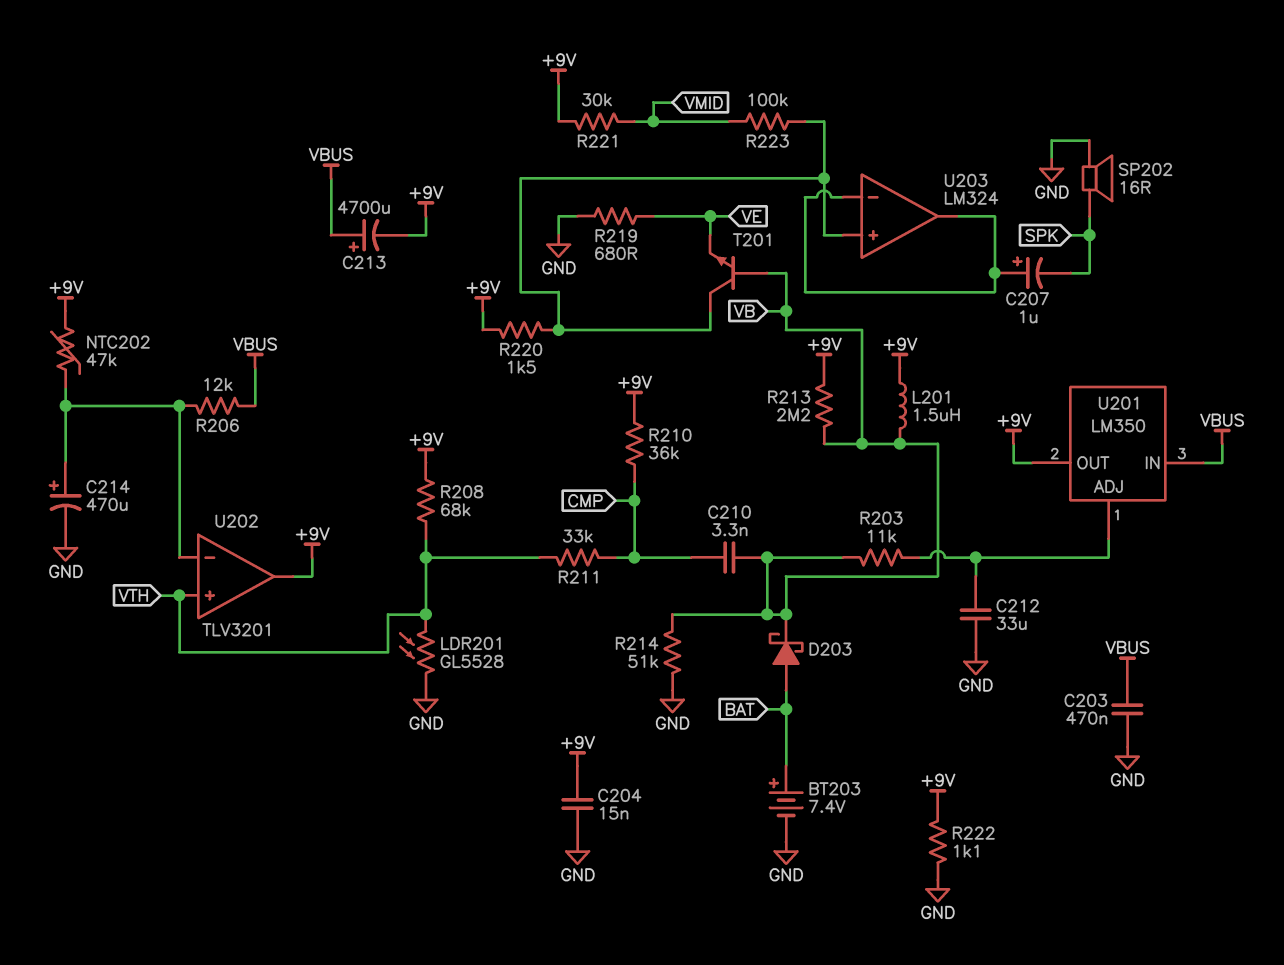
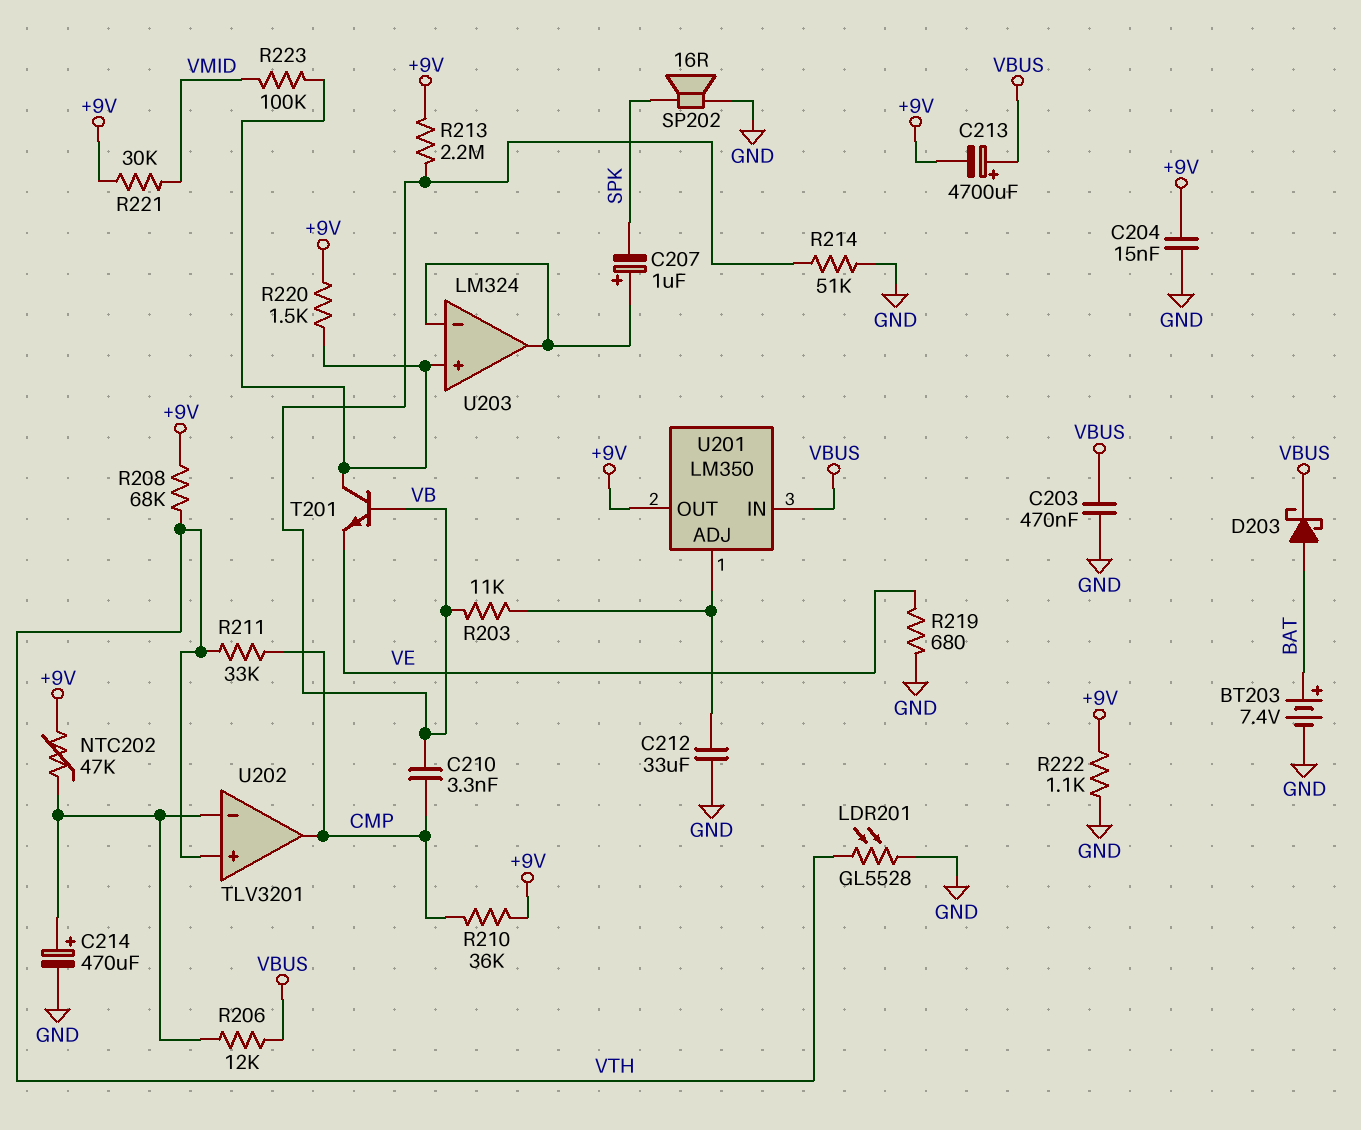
D203: schottky (A BAT, K VB) -> schottky (A BAT, K VBUS)
L201: 1.5uH (+9V, VB) -> none
U202 pin out: +9V -> CMP

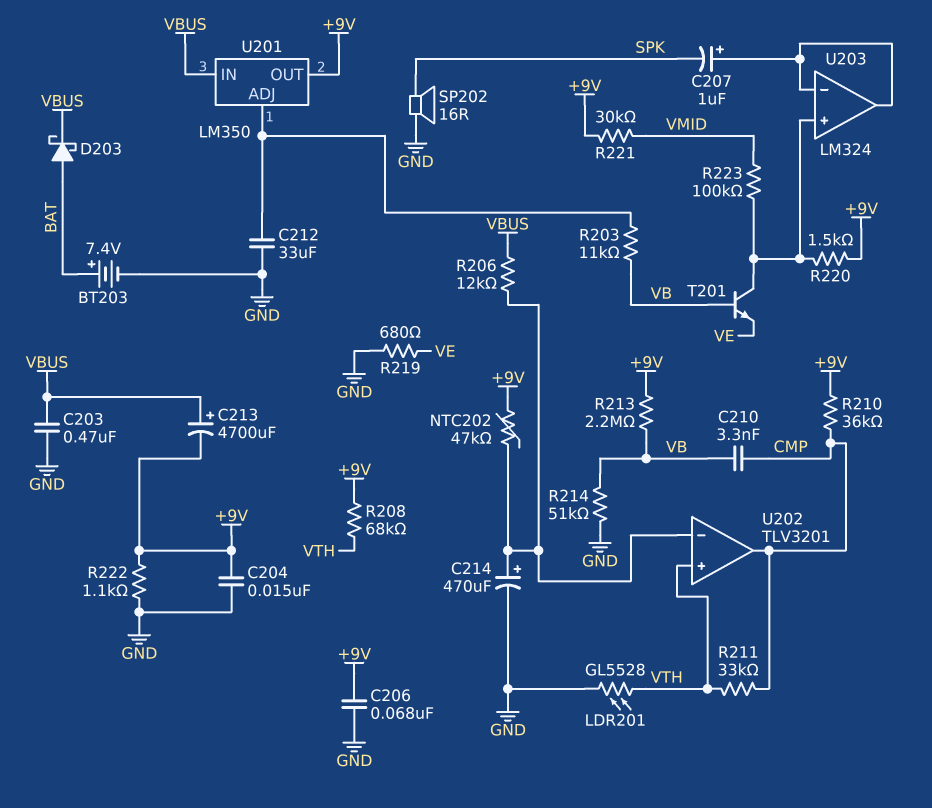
C206: none -> 68nF (+9V, GND)

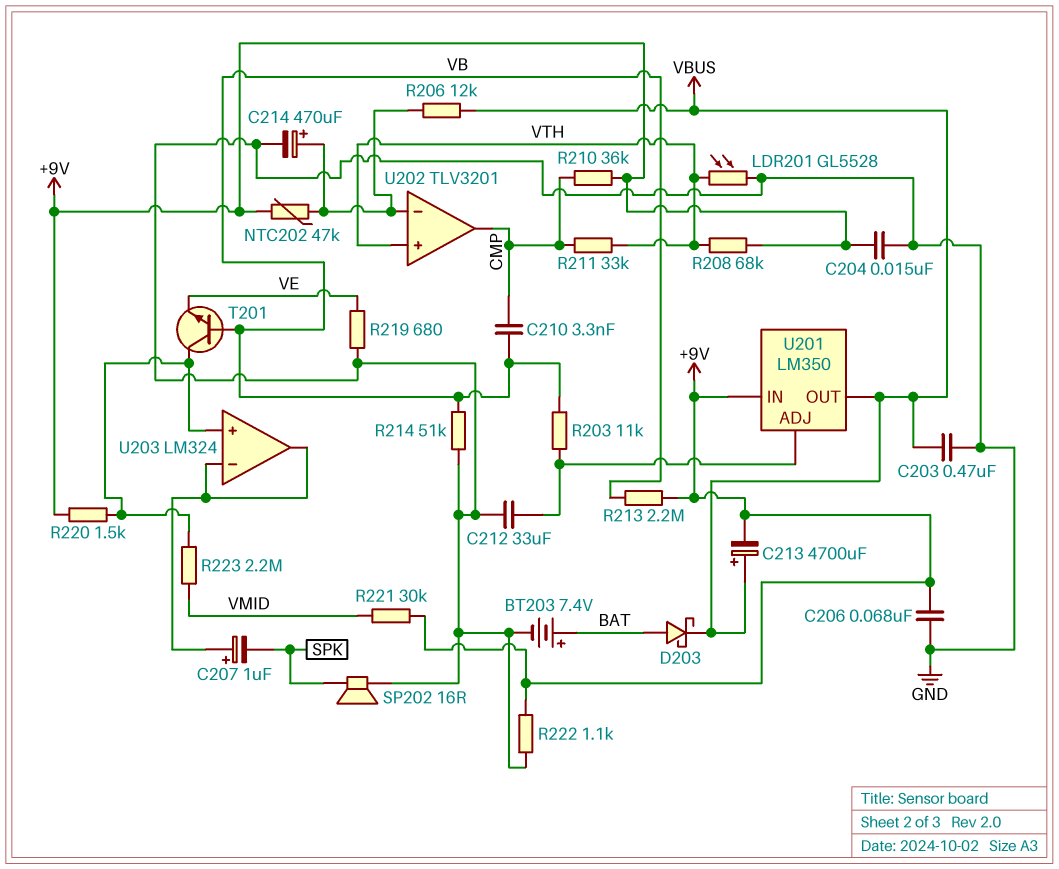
R223: 100k (U203/in+, VMID) -> 2.2M (U203/in+, VMID)
U201 pin IN: VBUS -> +9V
U201 pin OUT: +9V -> VBUS

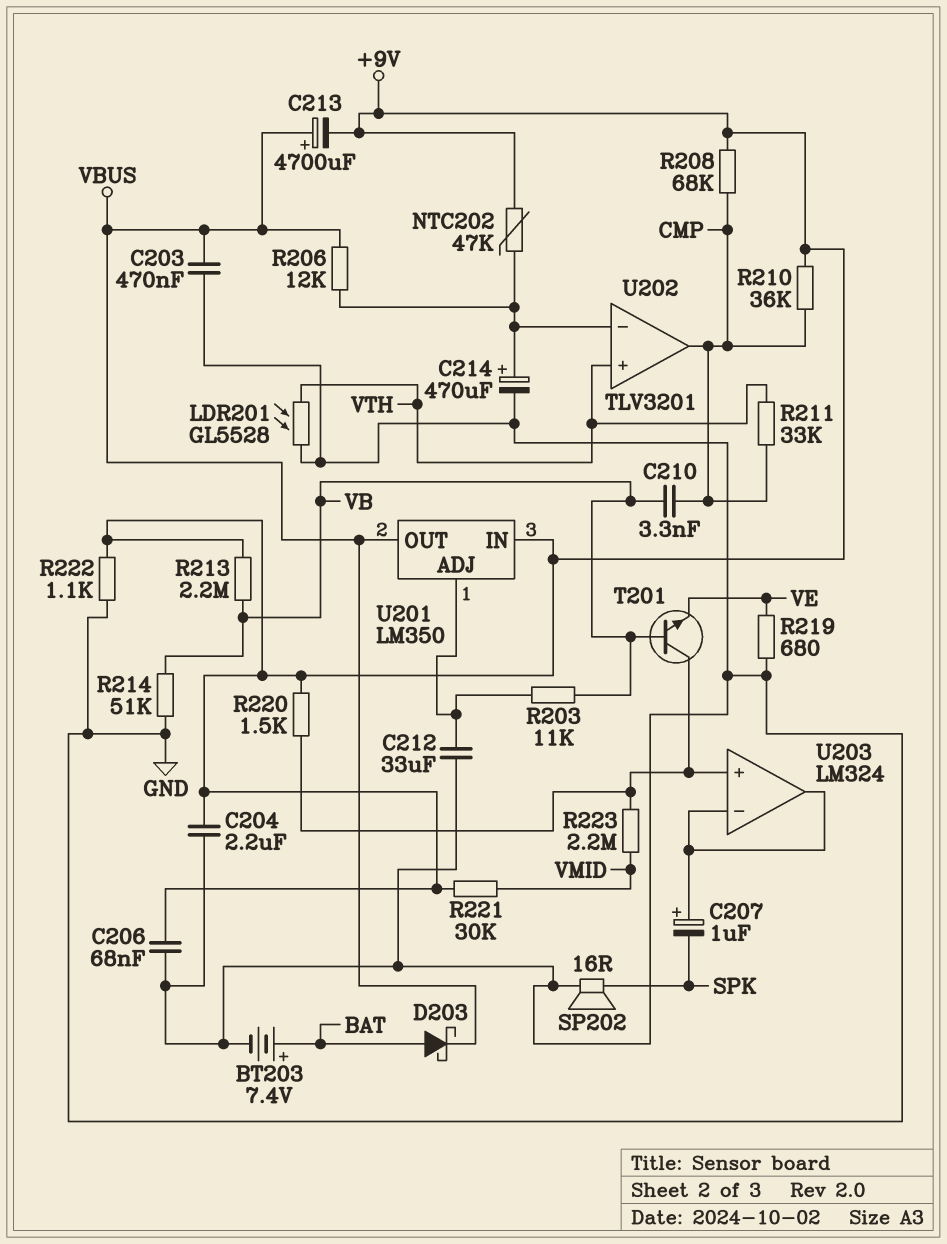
C204: 15nF (+9V, GND) -> 2.2uF (+9V, GND)
R208: 68k (+9V, VTH) -> 68k (+9V, CMP)

